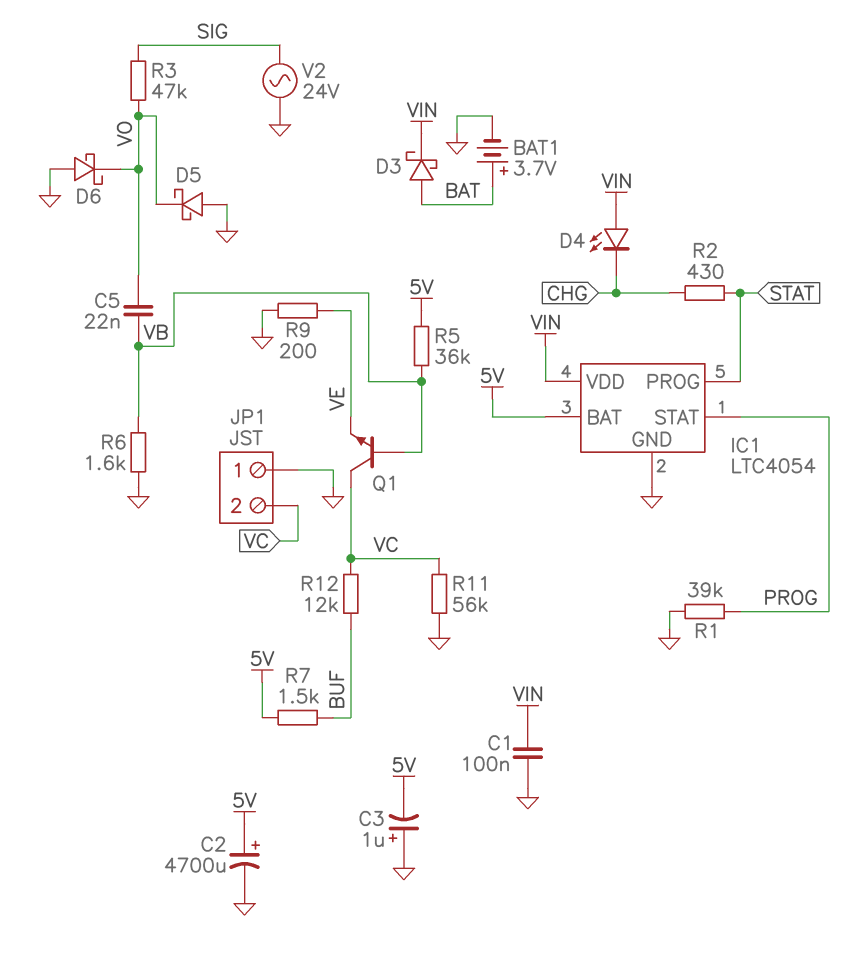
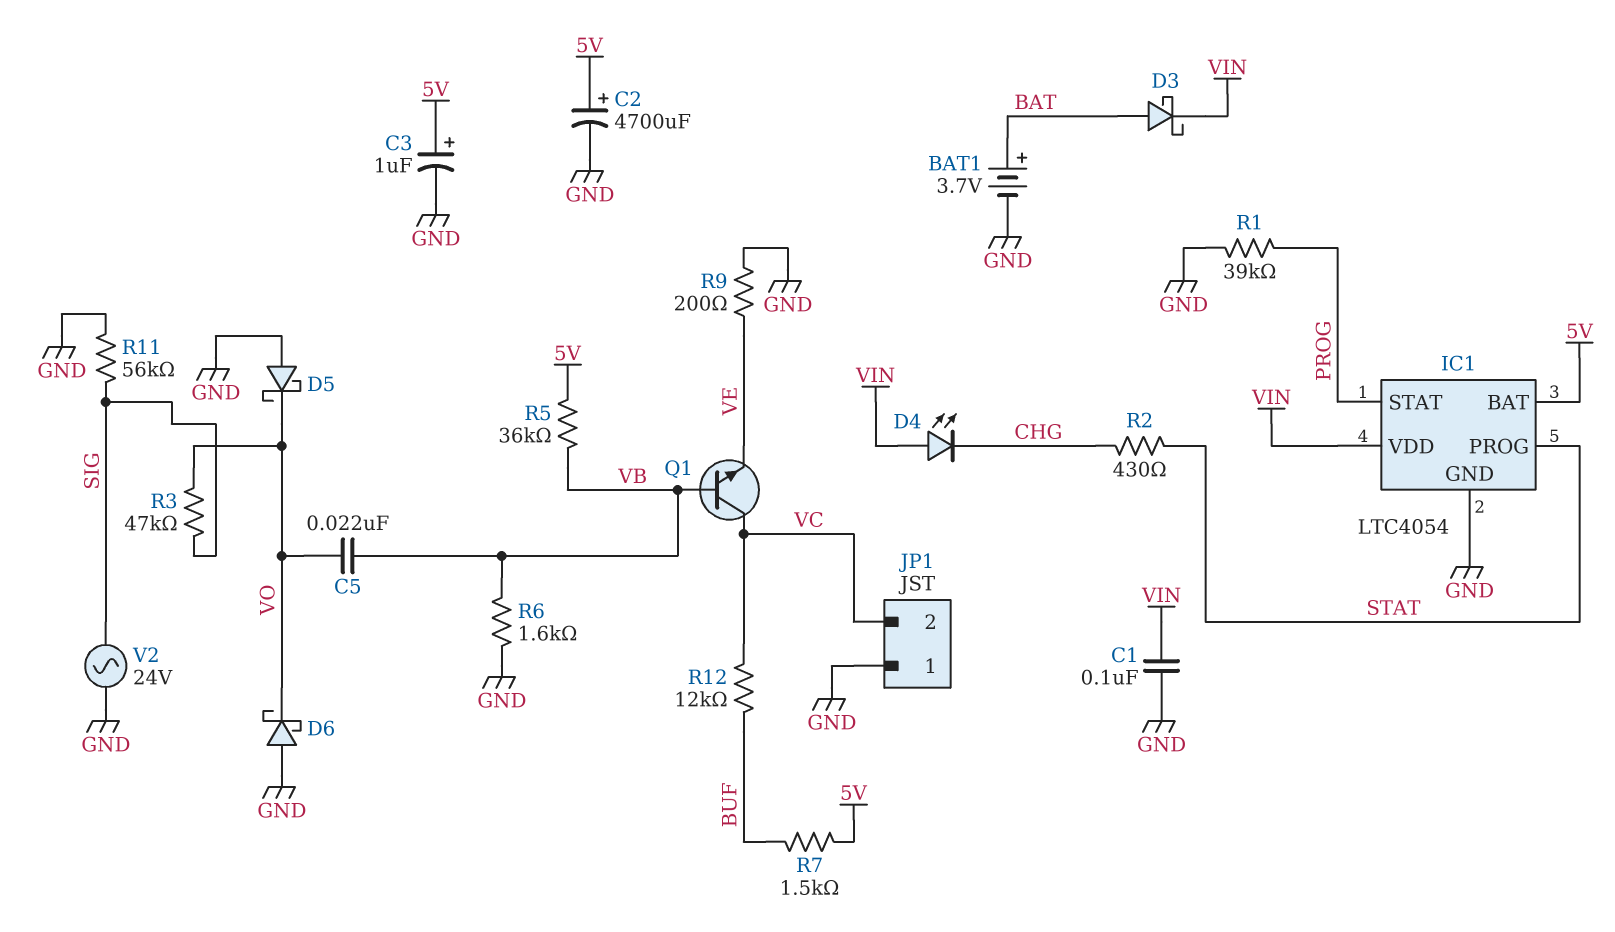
C3: 1uF (plus GND, minus 5V) -> 1uF (plus 5V, minus GND)
R11: 56k (GND, VC) -> 56k (GND, SIG)

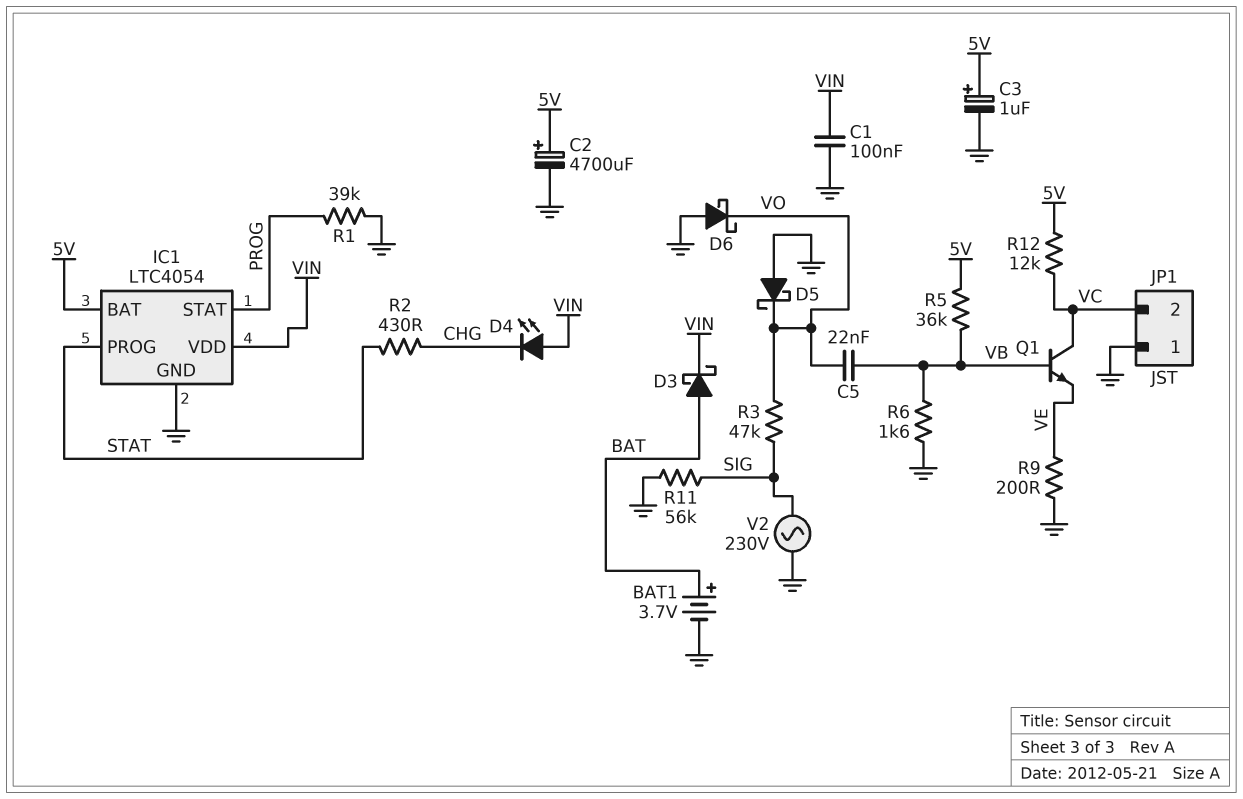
R7: 1.5k (5V, BUF) -> none
R12: 12k (BUF, VC) -> 12k (5V, VC)
V2: AC 24V (GND, SIG) -> AC 230V (GND, SIG)

